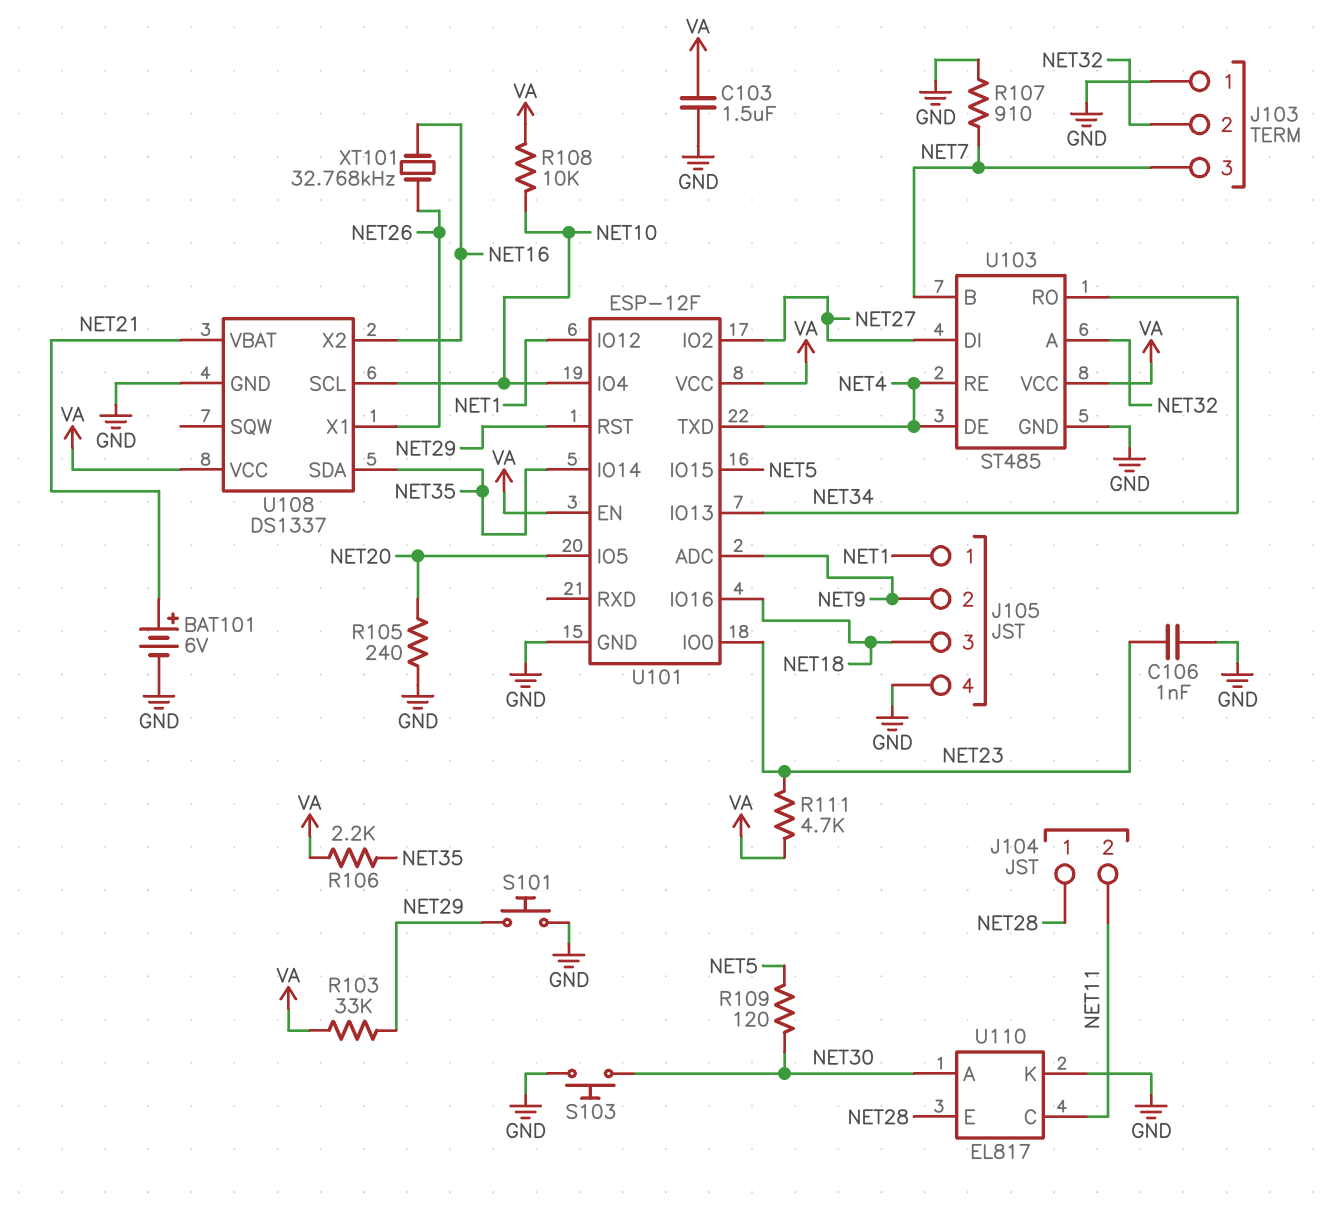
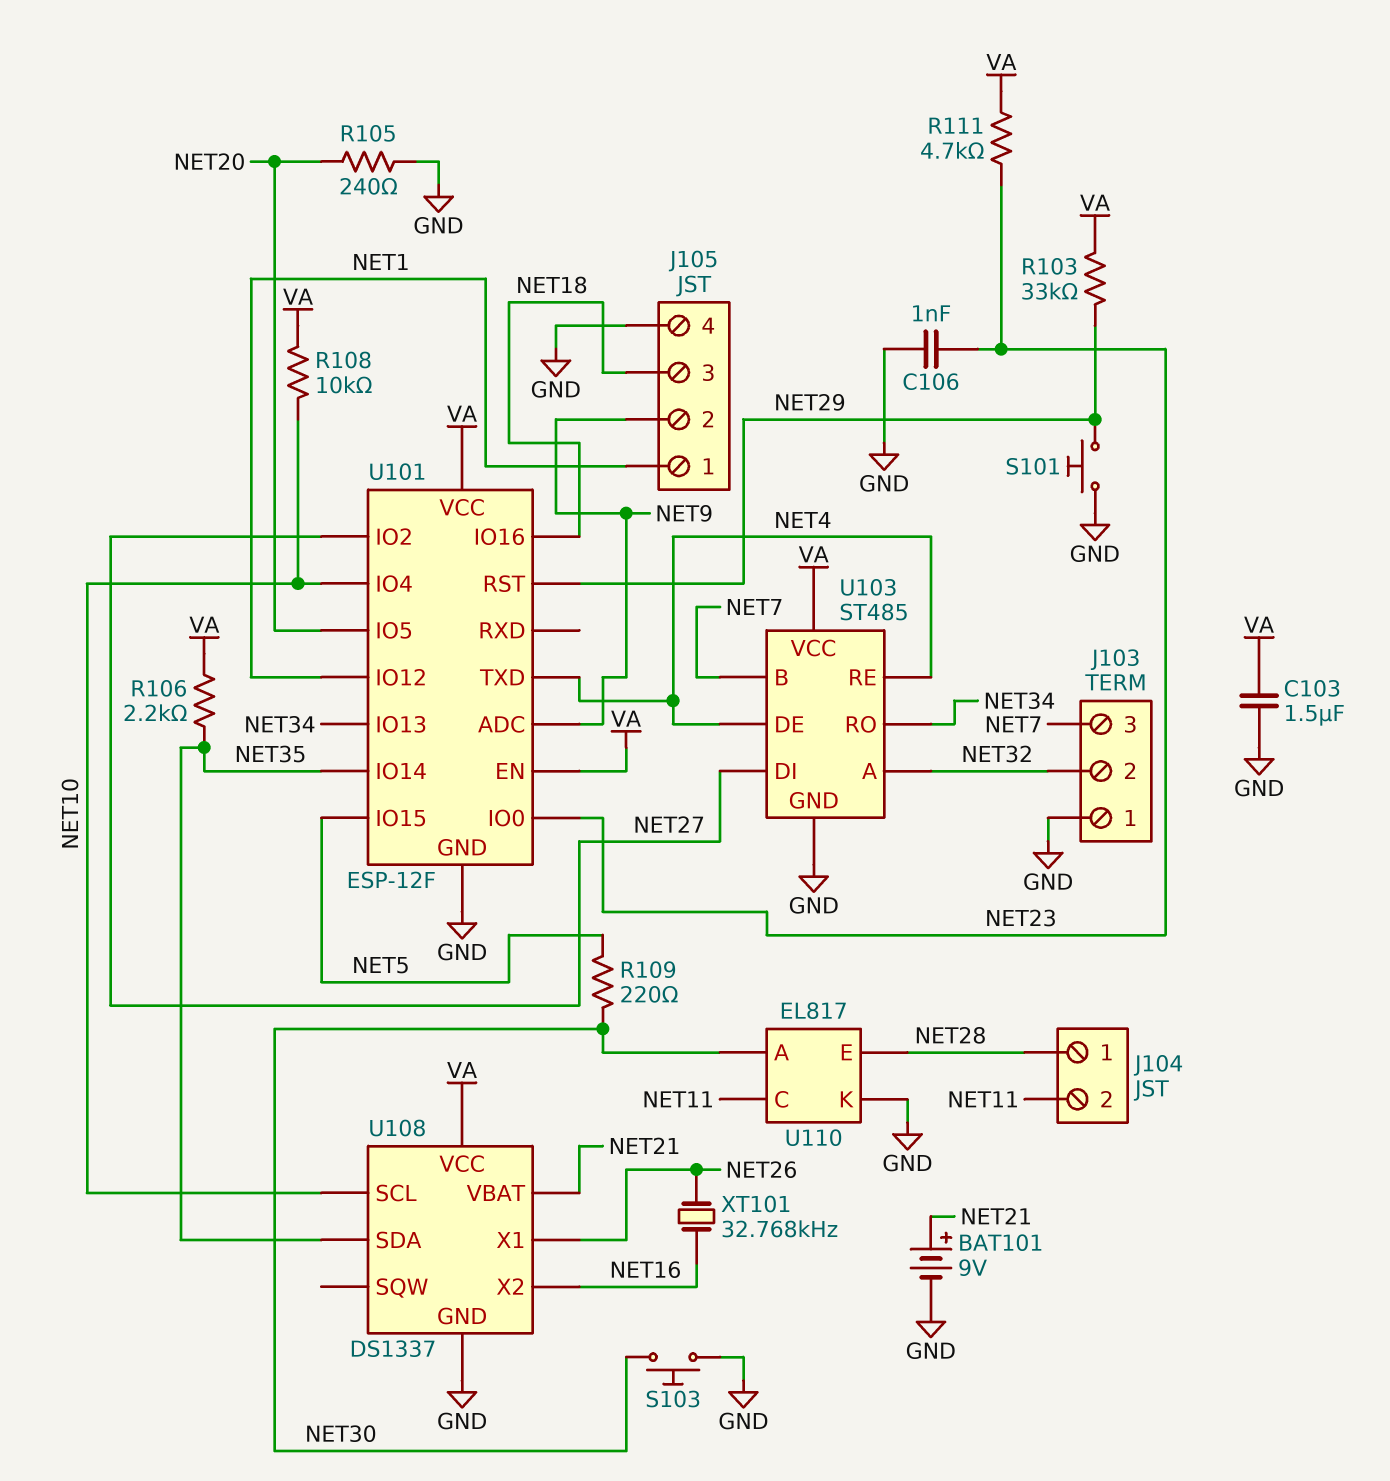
BAT101: 6V (plus NET21, minus GND) -> 9V (plus NET21, minus GND)
R107: 910 (GND, NET7) -> none
R109: 120 (NET5, NET30) -> 220 (NET5, NET30)

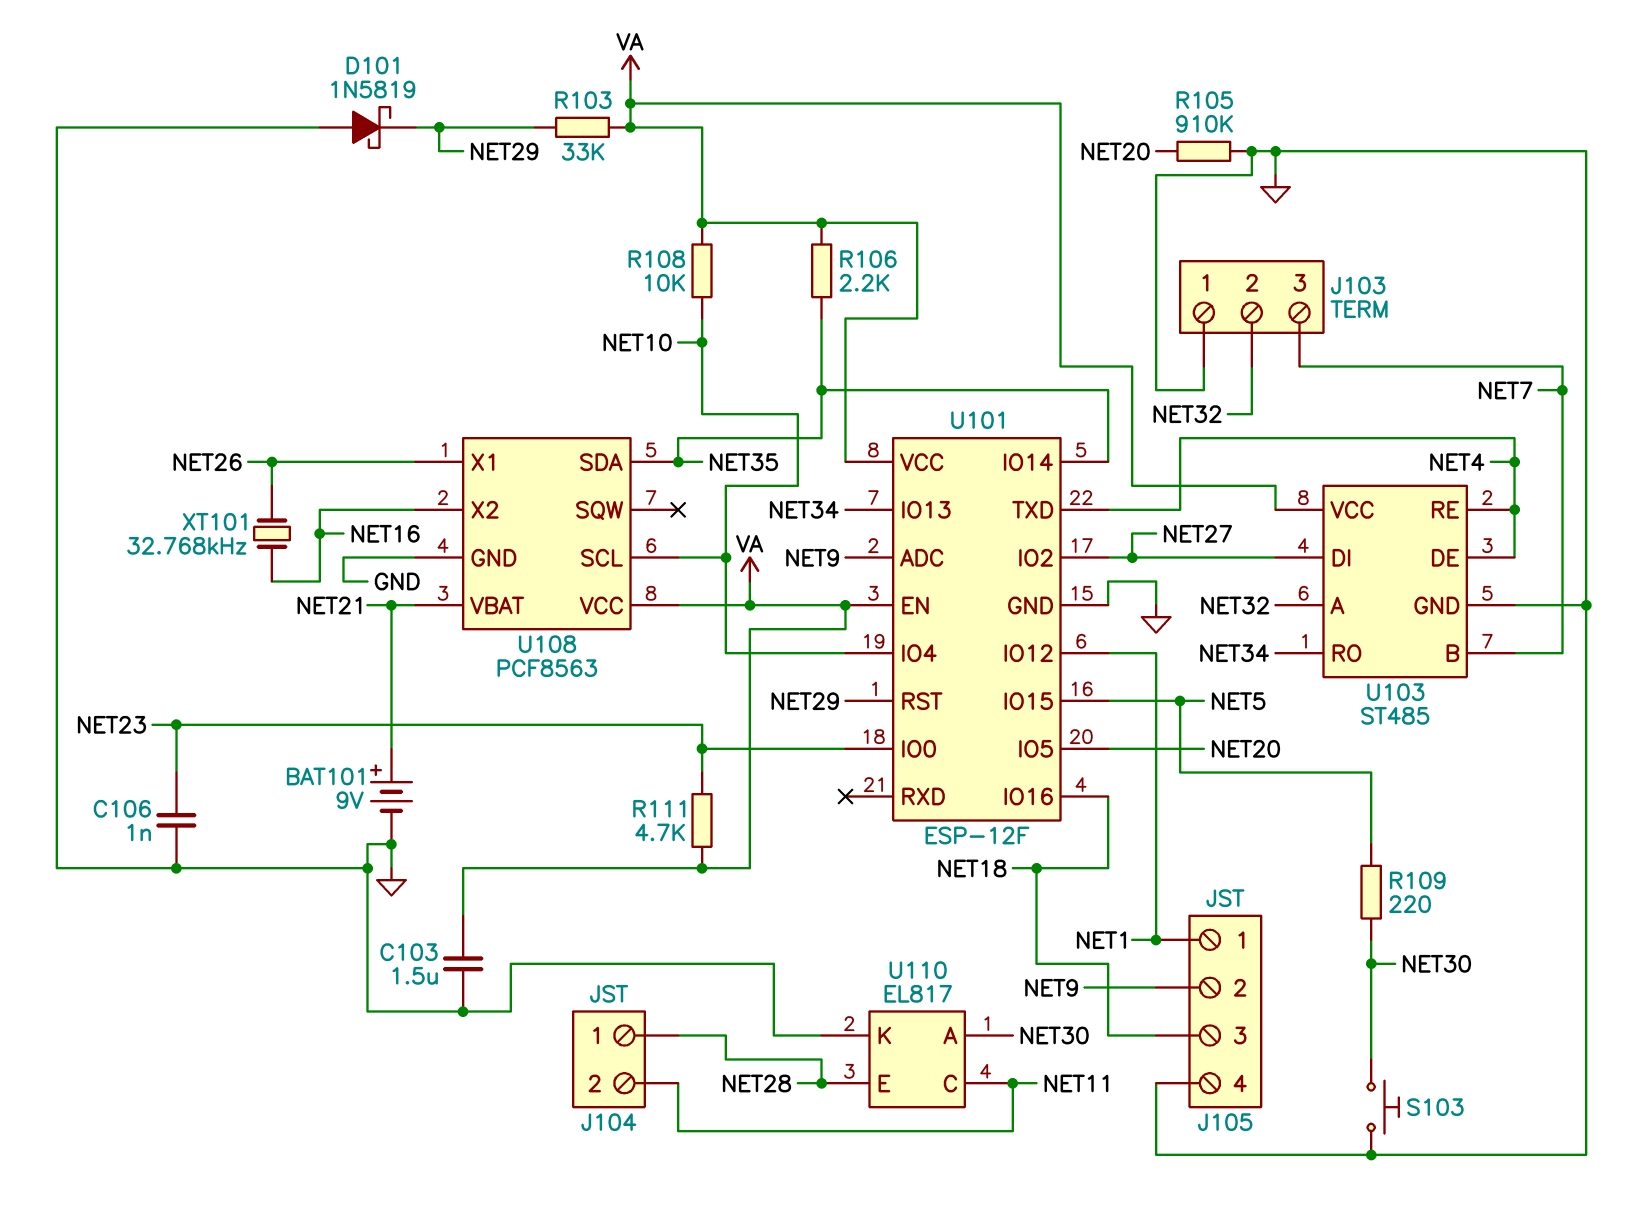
D101: none -> schottky 1N5819 (A GND, K NET29)
R105: 240 (GND, NET20) -> 910k (GND, NET20)
S101: button (GND, NET29) -> none
U108: DS1337 -> PCF8563

